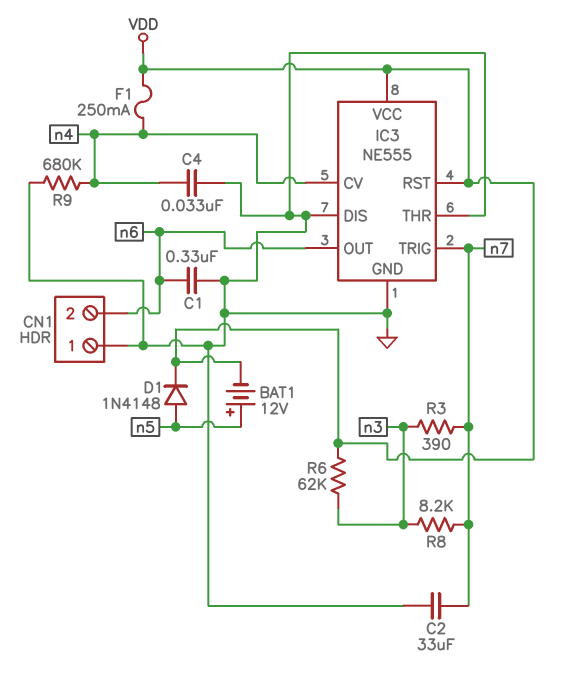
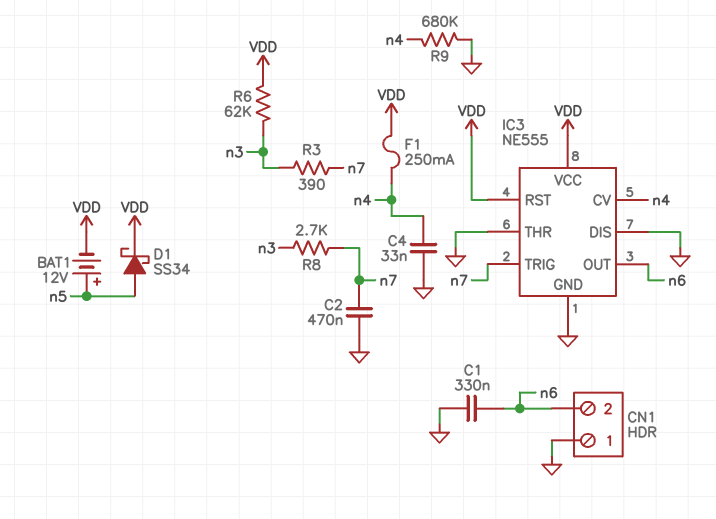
C2: 33uF (GND, n7) -> 470nF (GND, n7)
D1: diode 1N4148 (A n5, K VDD) -> schottky SS34 (A n5, K VDD)
R8: 8.2k (n3, n7) -> 2.7k (n3, n7)

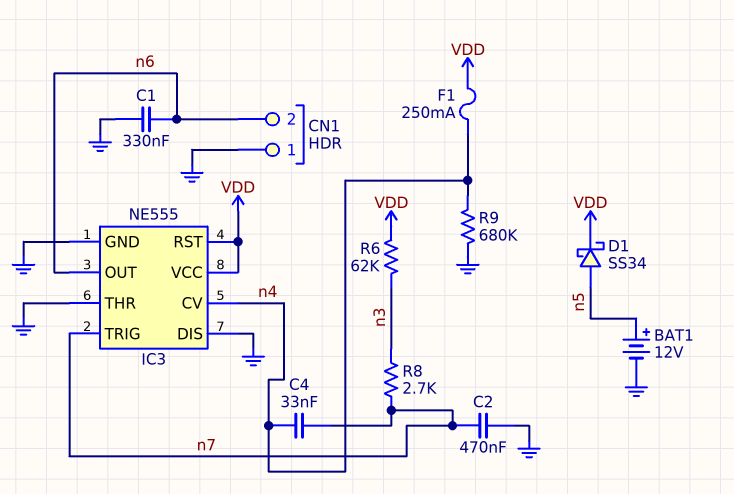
BAT1: 12V (plus n5, minus VDD) -> 12V (plus n5, minus GND)
C4: 33nF (GND, n4) -> 33nF (n4, n7)
R3: 390 (n3, n7) -> none

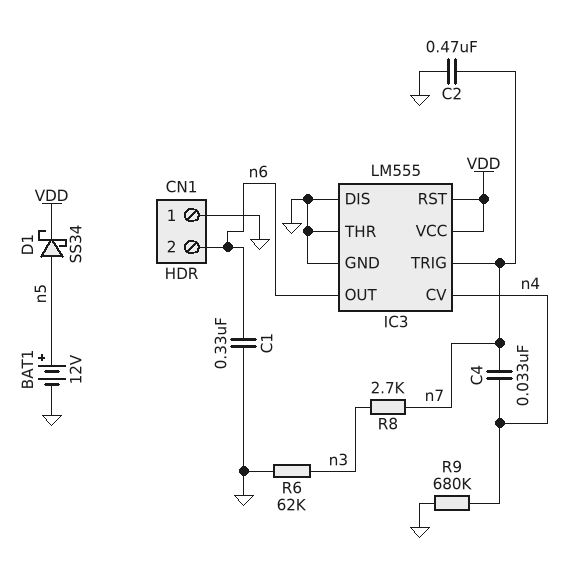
F1: 250mA (VDD, n4) -> none
IC3: NE555 -> LM555
R6: 62k (VDD, n3) -> 62k (GND, n3)

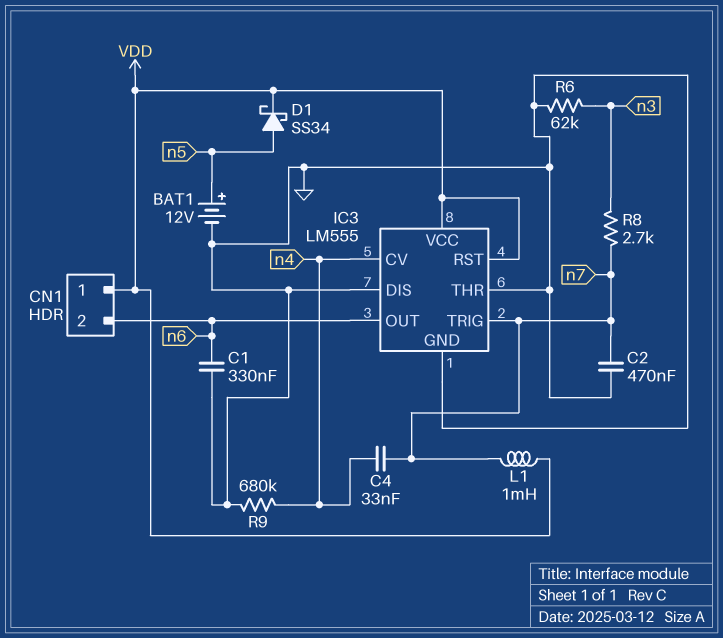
CN1 pin 1: GND -> VDD
L1: none -> 1mH (VDD, n7)

